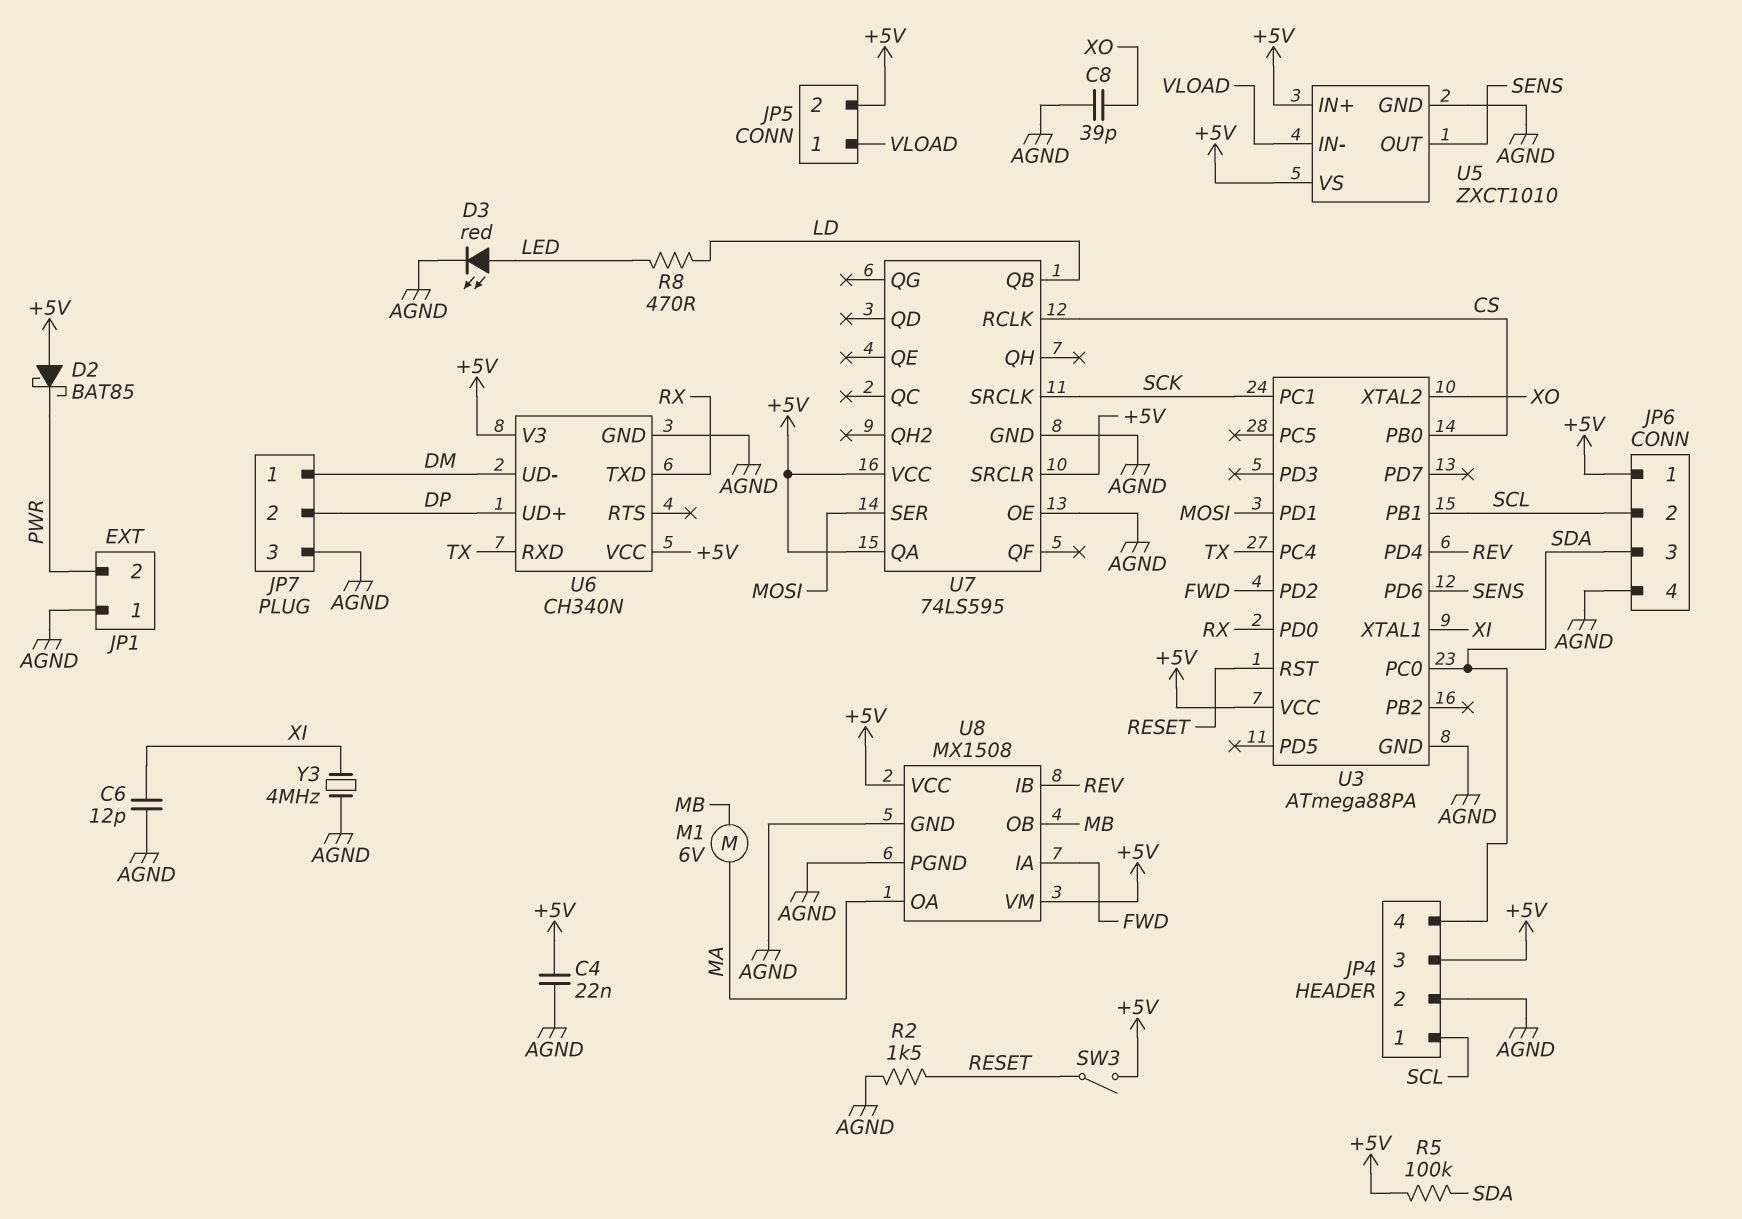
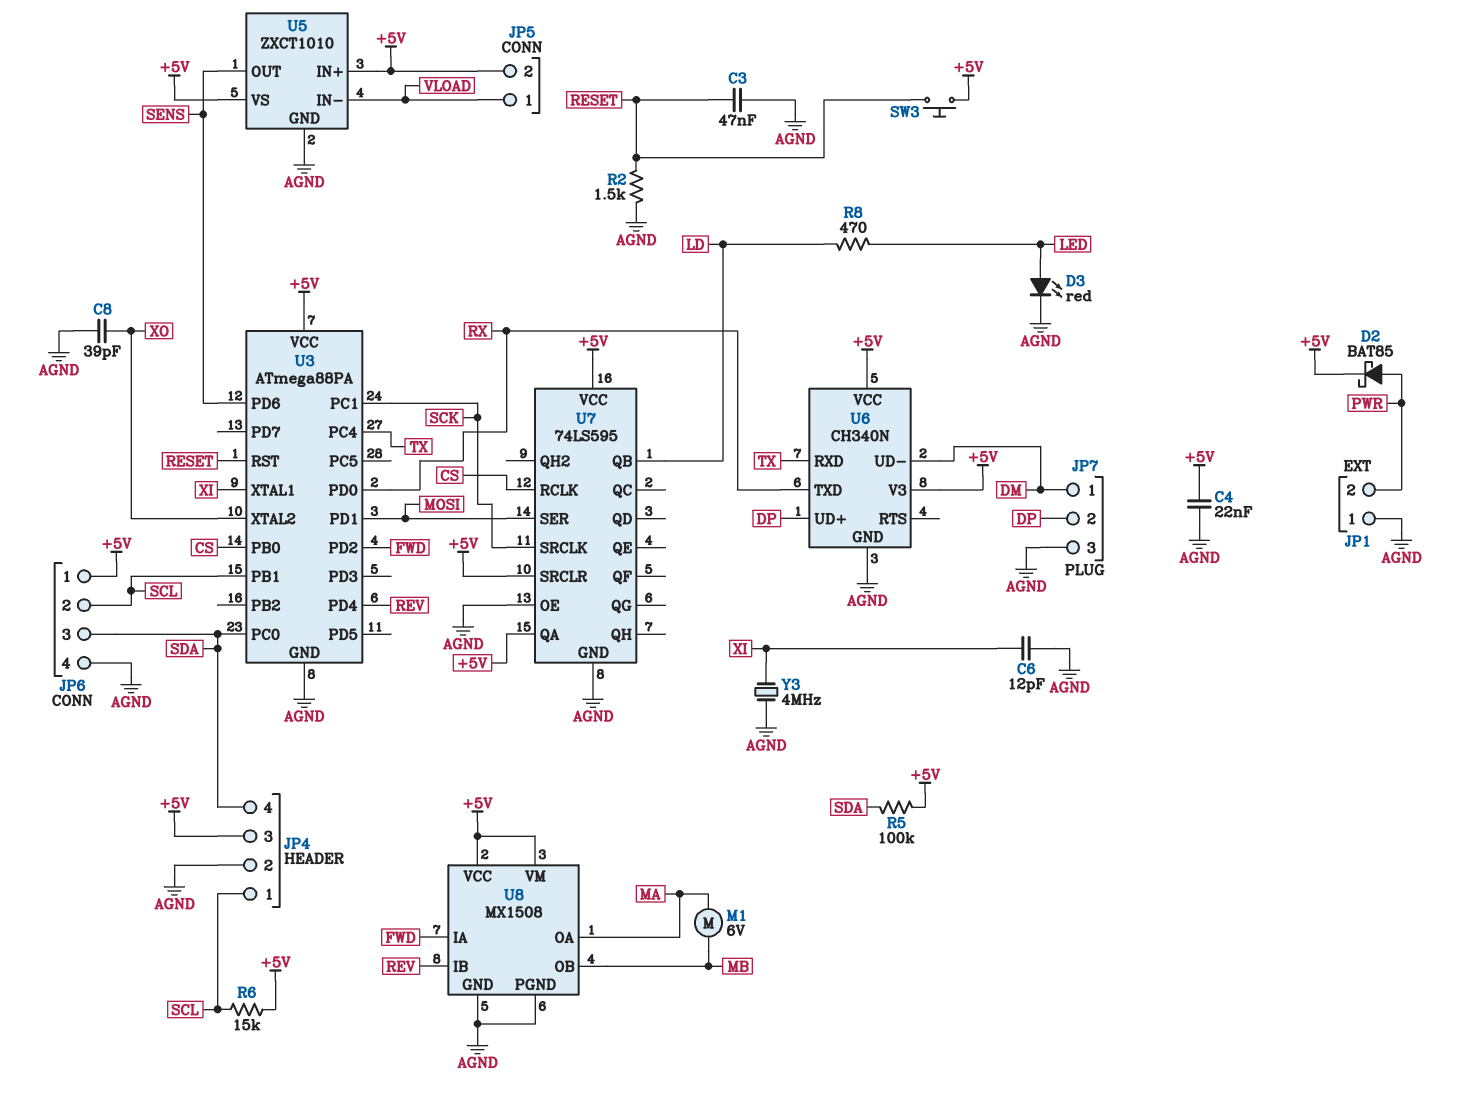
C3: none -> 47nF (AGND, RESET)
D2: schottky BAT85 (A +5V, K PWR) -> schottky BAT85 (A PWR, K +5V)
R6: none -> 15k (+5V, SCL)
SW3: switch (+5V, RESET) -> button (+5V, RESET)

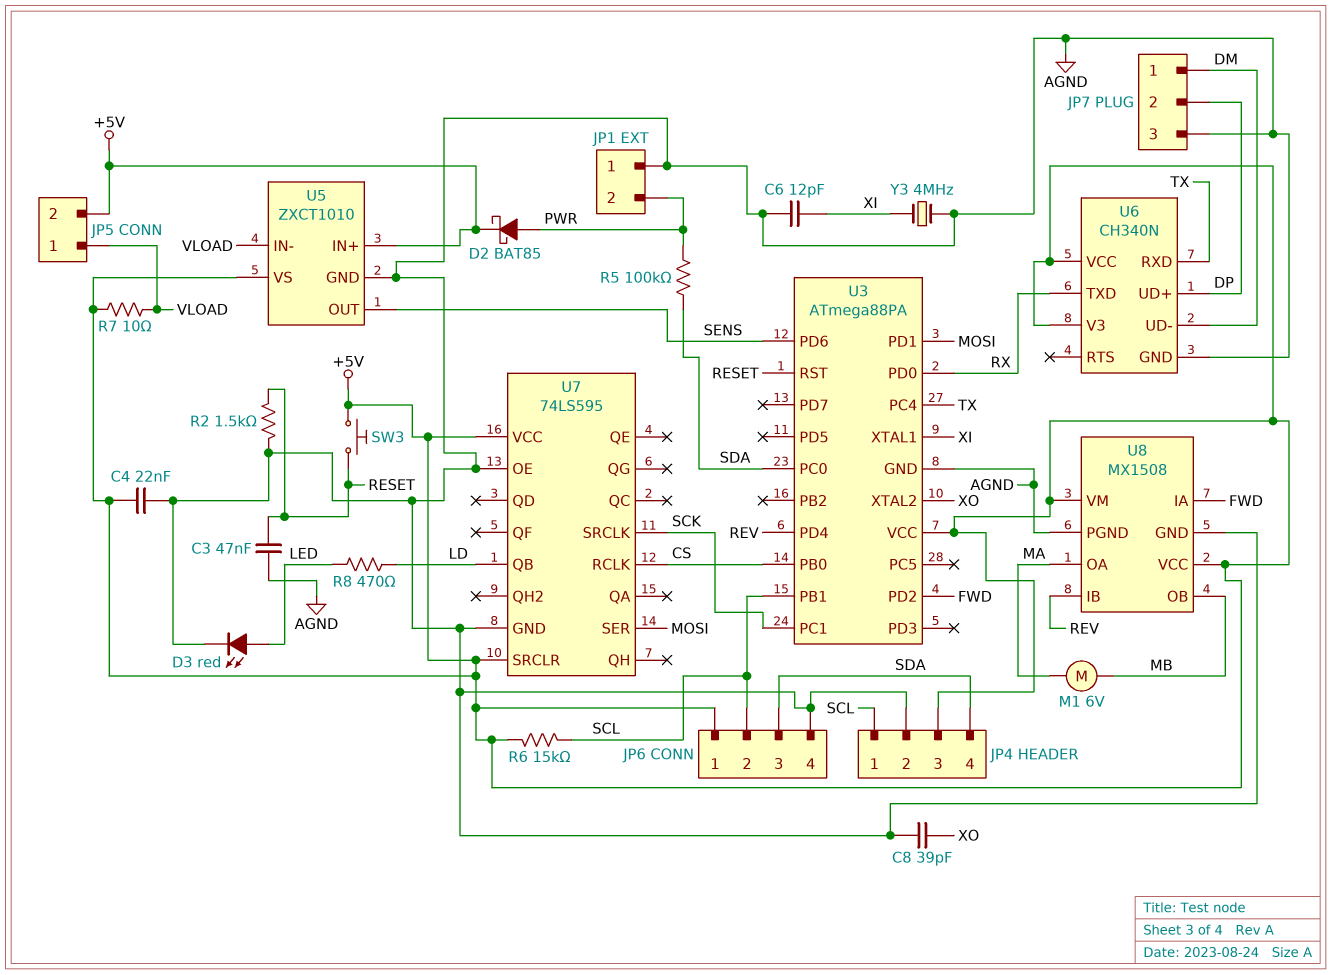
R5: 100k (+5V, SDA) -> 100k (PWR, SDA)
R7: none -> 10 (+5V, VLOAD)
U7 pin QA: +5V -> none

